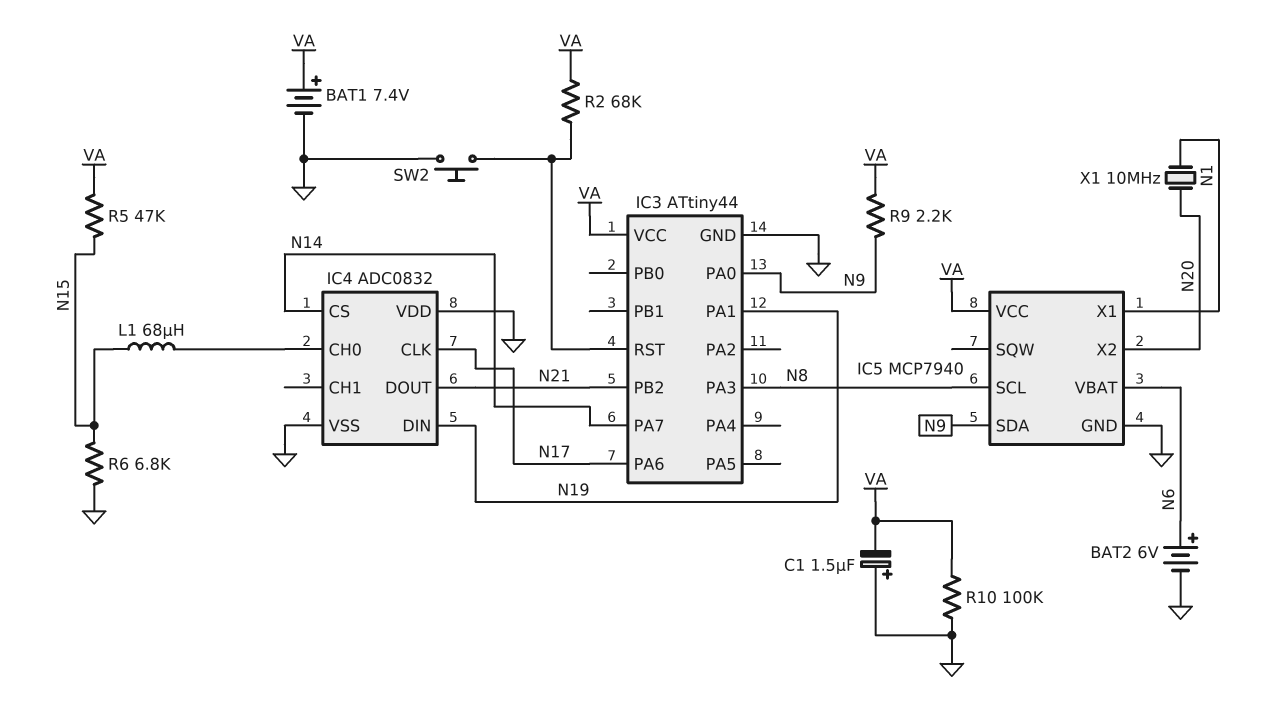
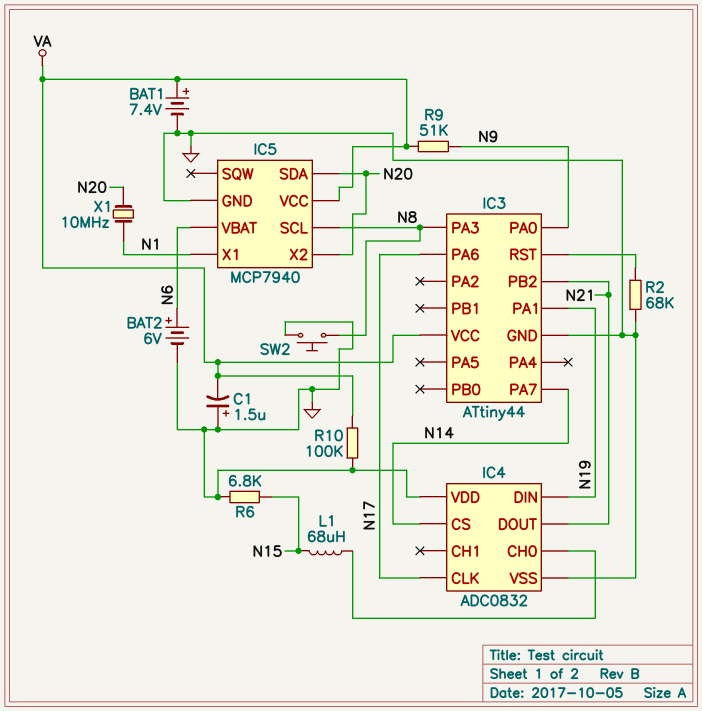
IC5 pin SDA: N9 -> N20
R2: 68k (IC3/RST, VA) -> 68k (GND, IC3/RST)
R5: 47k (N15, VA) -> none
R9: 2.2k (N9, VA) -> 51k (N9, VA)
SW2: button (GND, IC3/RST) -> button (GND, N8)

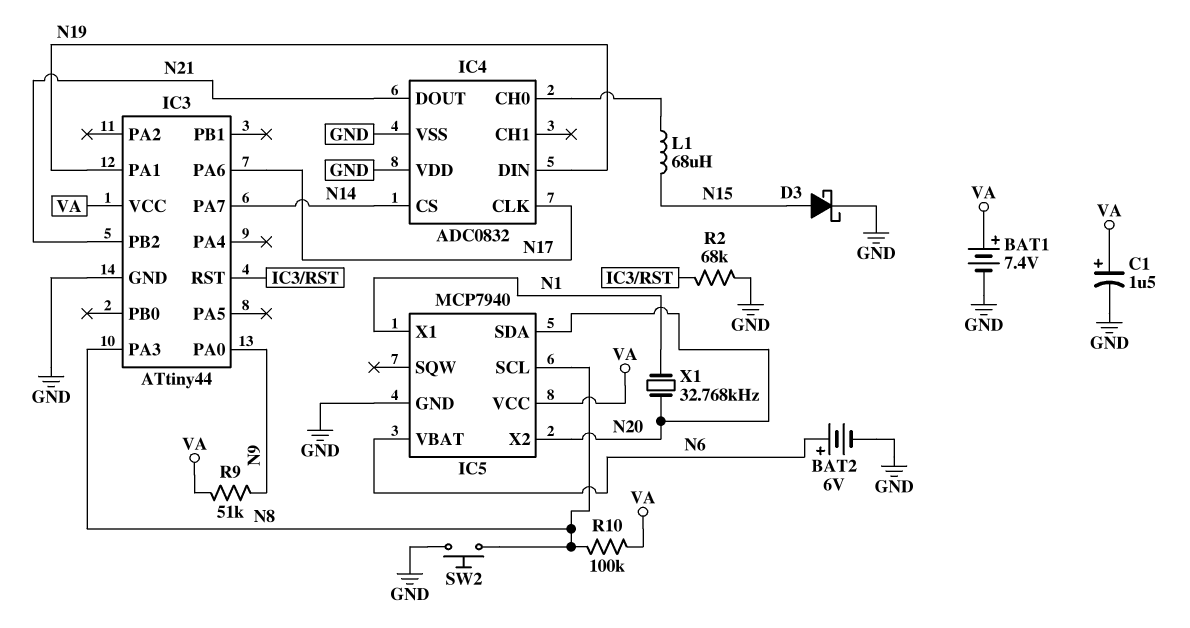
C1: 1.5uF (plus GND, minus VA) -> 1.5uF (plus VA, minus GND)
D3: none -> schottky (A N15, K GND)
R6: 6.8k (GND, N15) -> none
R10: 100k (GND, VA) -> 100k (N8, VA)
X1: 10MHz (N1, N20) -> 32.768kHz (N1, N20)

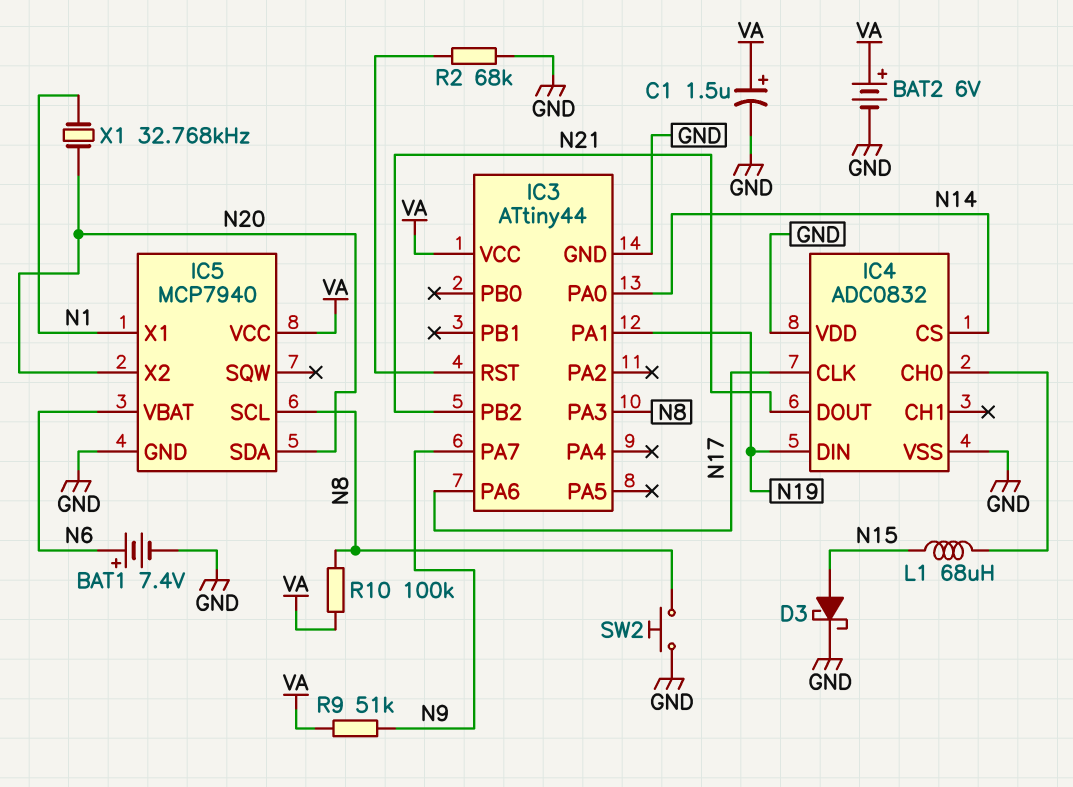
BAT1: 7.4V (plus VA, minus GND) -> 7.4V (plus N6, minus GND)
BAT2: 6V (plus N6, minus GND) -> 6V (plus VA, minus GND)
IC3 pin PA0: N9 -> N14
IC3 pin PA7: N14 -> N9

